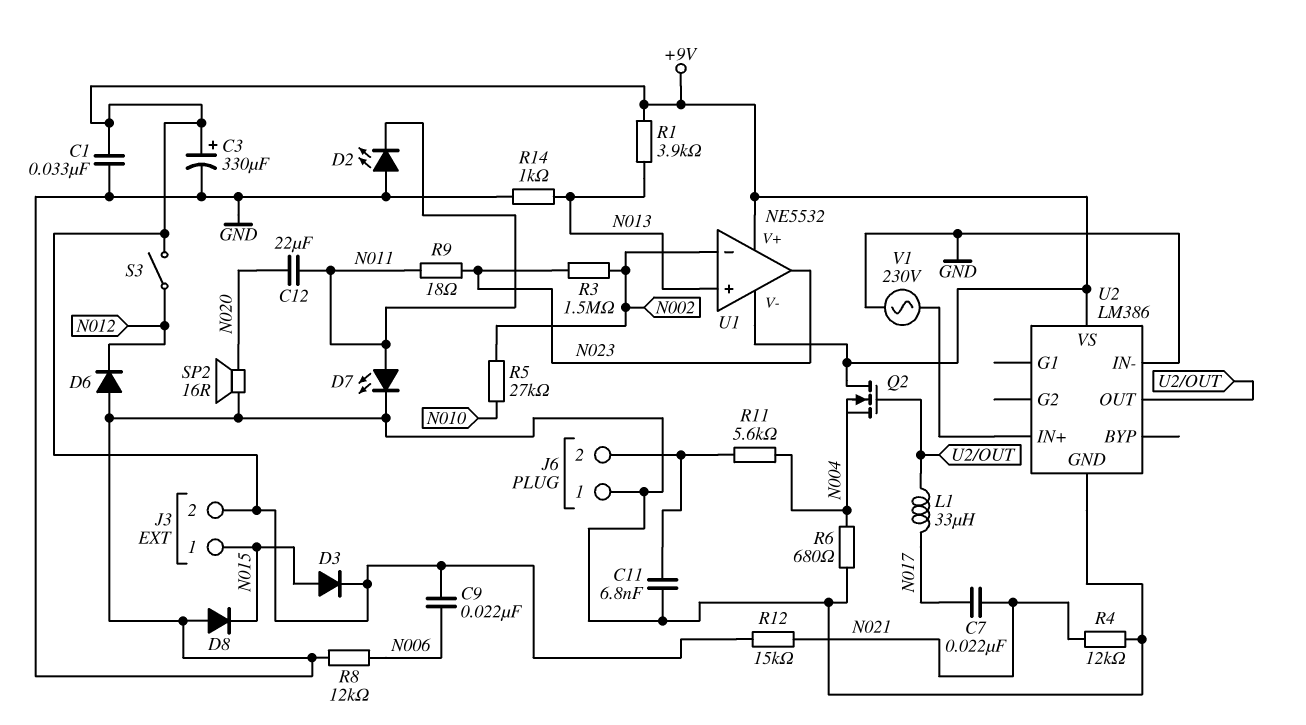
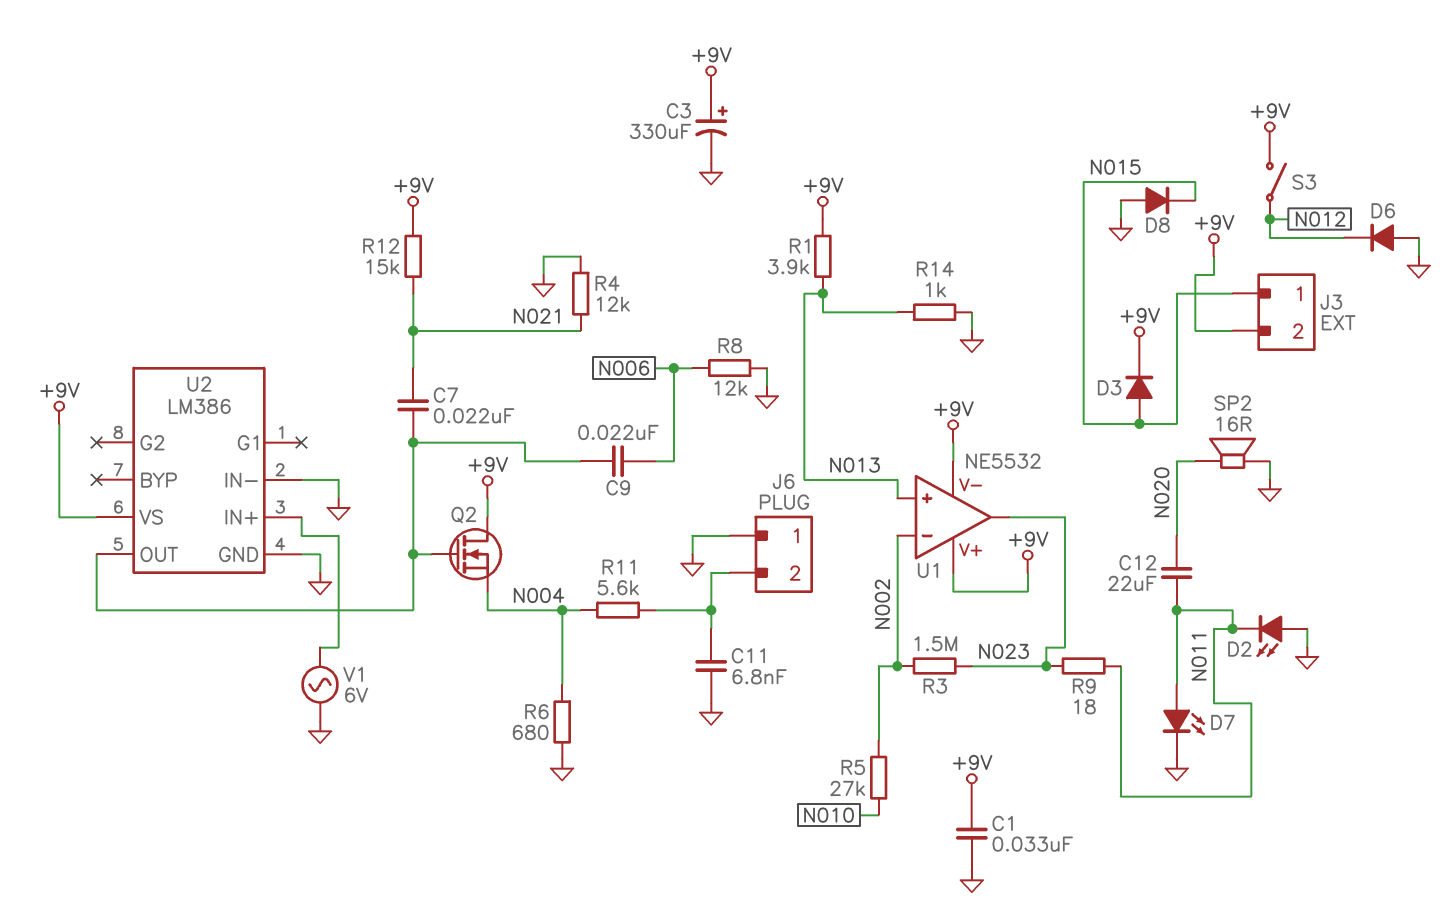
C7: 22nF (N017, N021) -> 22nF (N021, U2/OUT)
C9: 22nF (+9V, N006) -> 22nF (N006, U2/OUT)
L1: 33uH (N017, U2/OUT) -> none
V1: AC 230V (GND, U2/IN+) -> AC 6V (GND, U2/IN+)

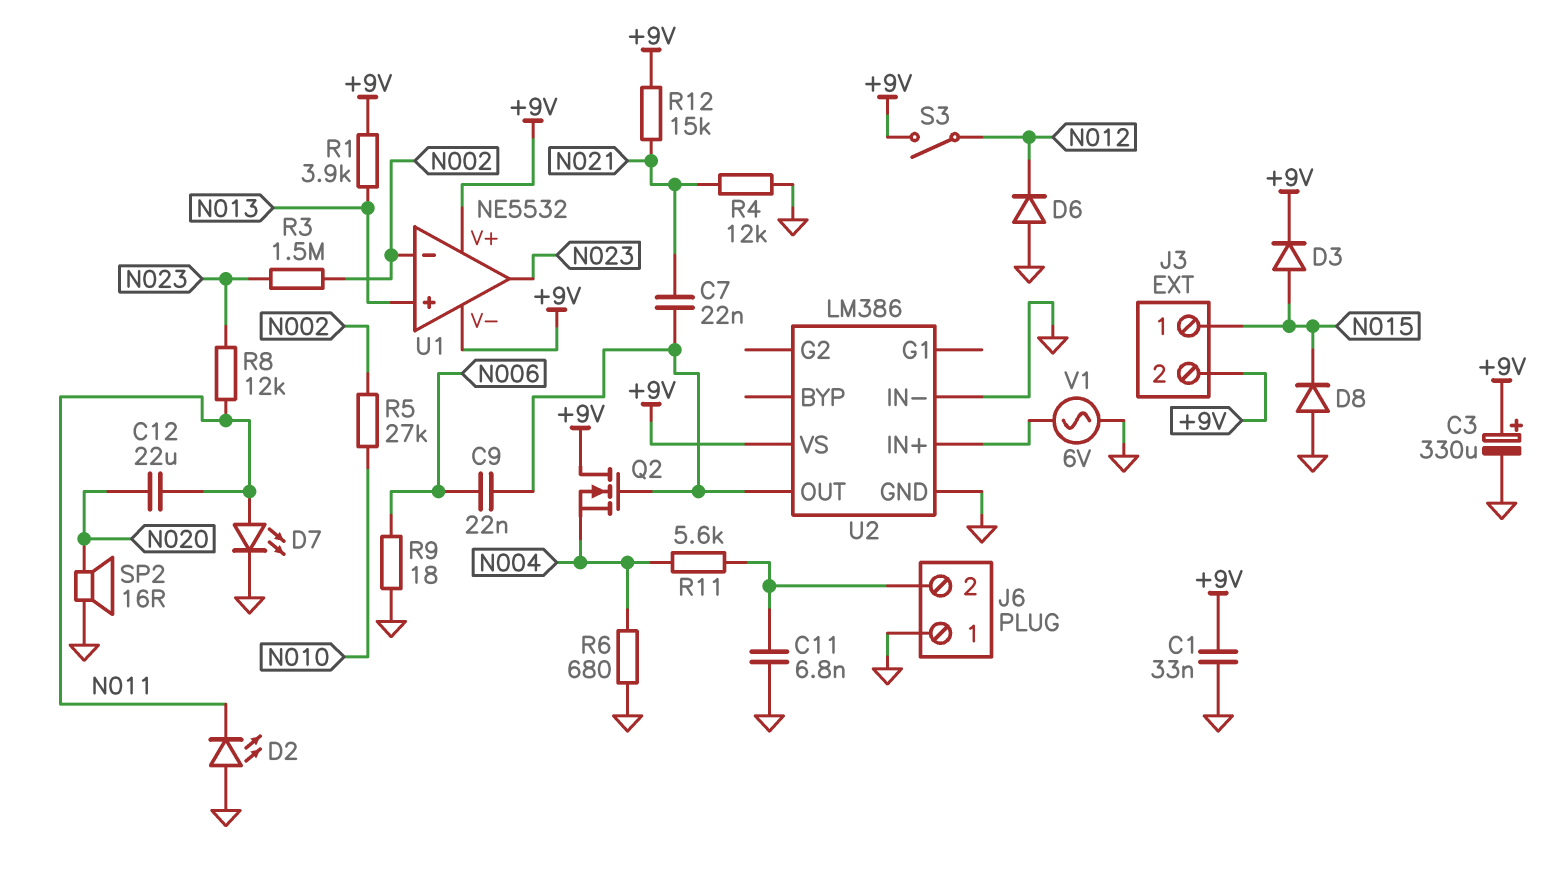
R8: 12k (GND, N006) -> 12k (N011, N023)
R9: 18 (N011, N023) -> 18 (GND, N006)
R14: 1k (GND, N013) -> none

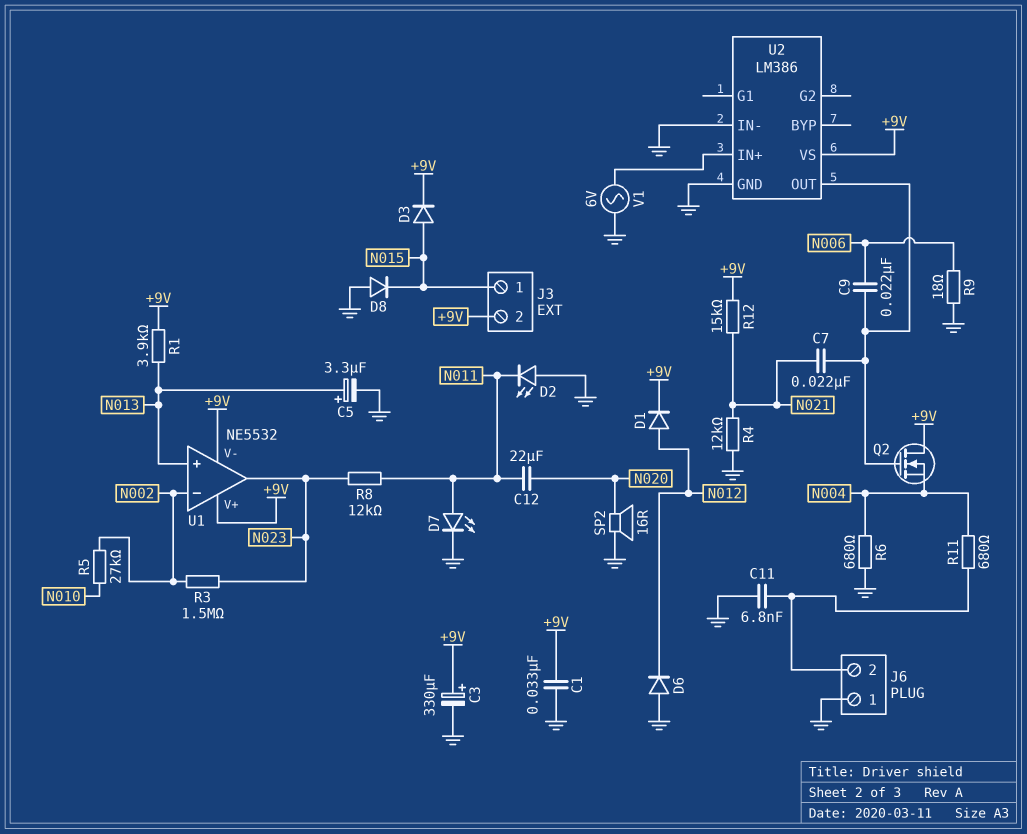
C5: none -> 3.3uF (plus N013, minus GND)
D1: none -> diode (A N012, K +9V)
R11: 5.6k (J6/2, N004) -> 680 (J6/2, N004)
S3: switch (+9V, N012) -> none

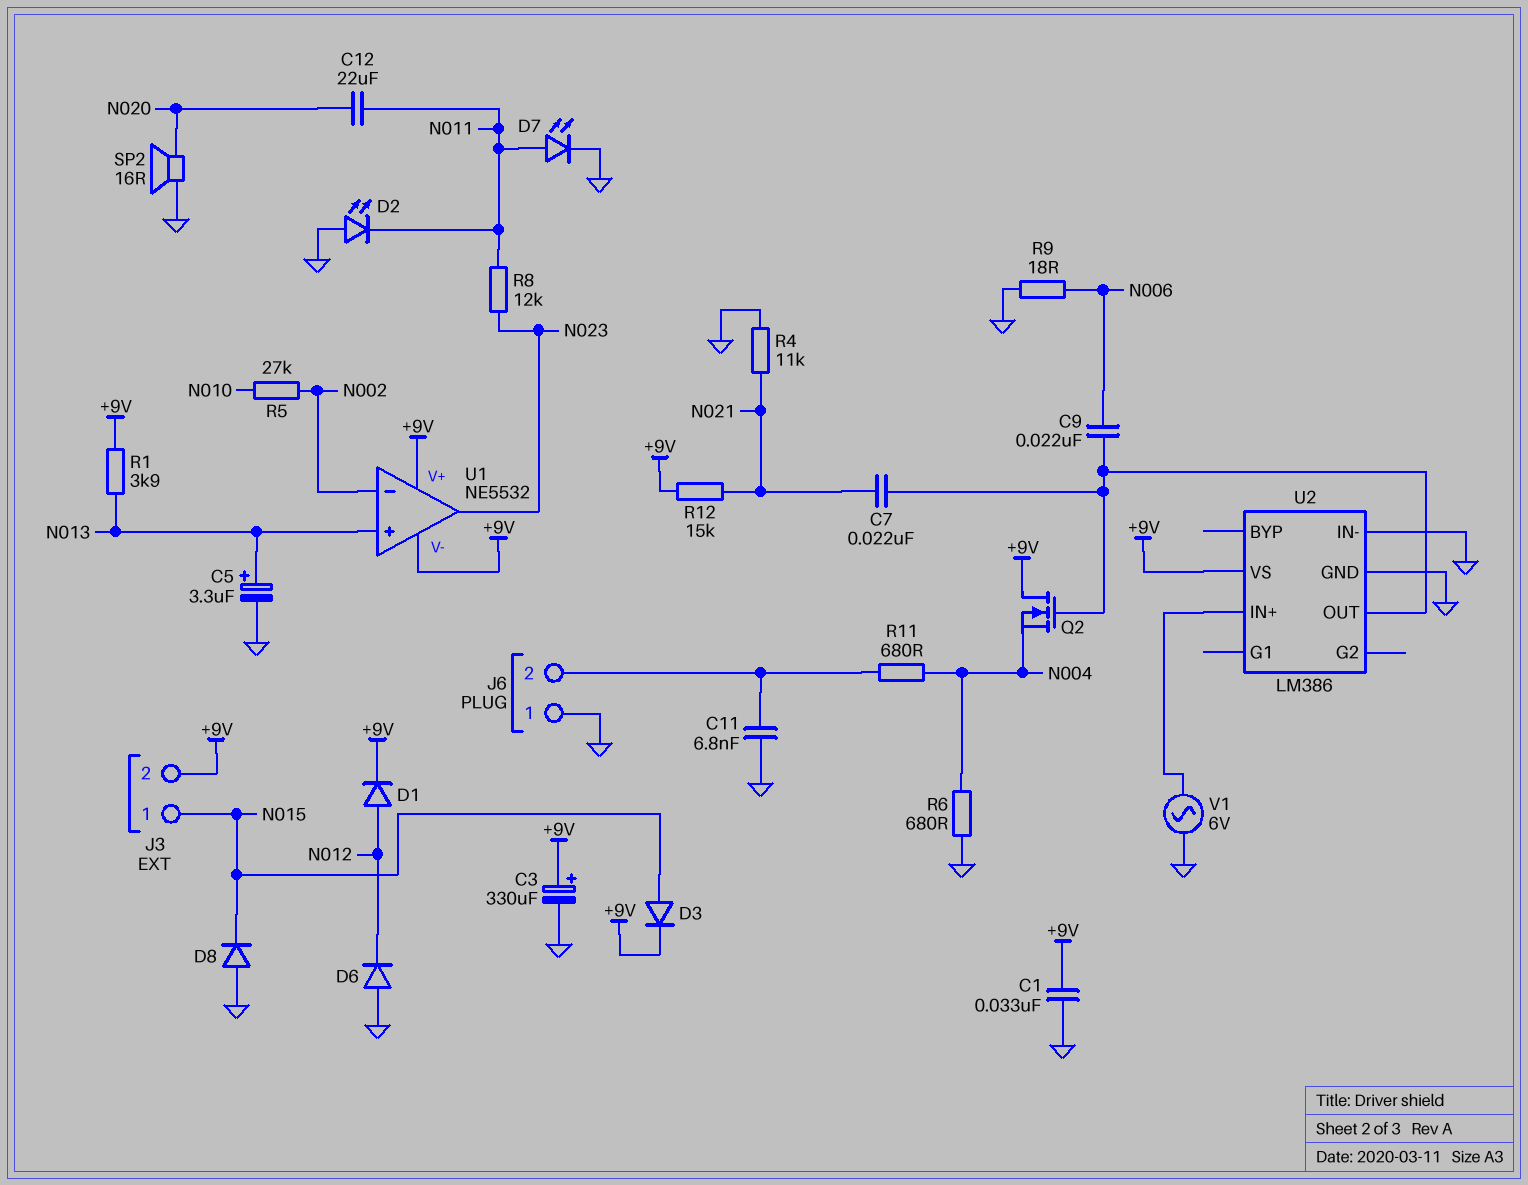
R3: 1.5M (N002, N023) -> none
R4: 12k (GND, N021) -> 11k (GND, N021)

